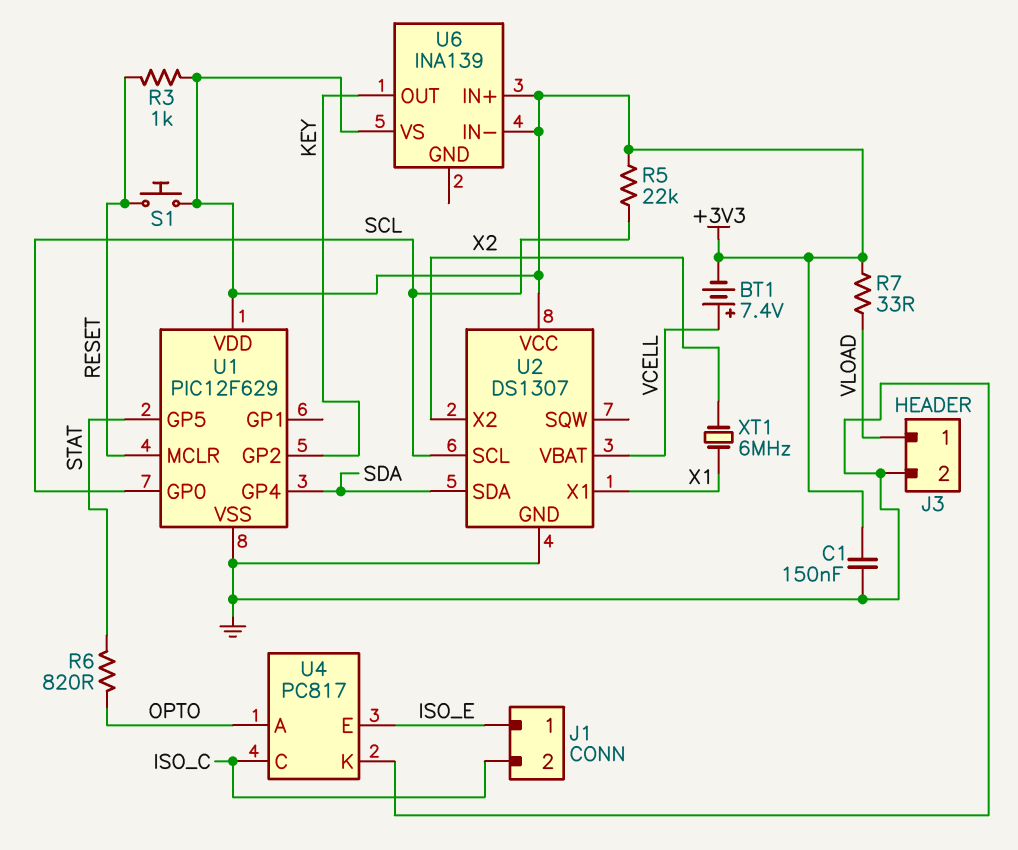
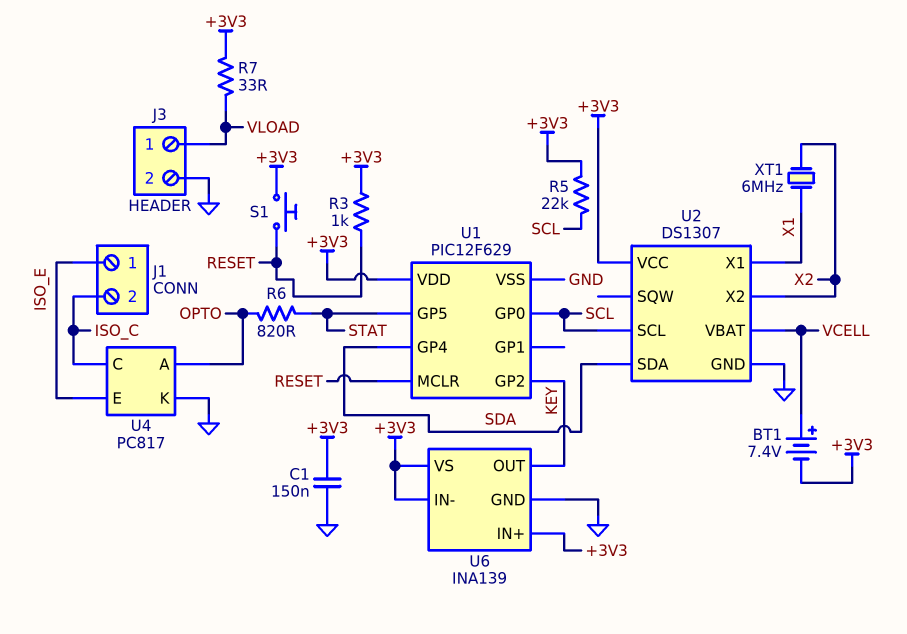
U6 pin GND: none -> GND

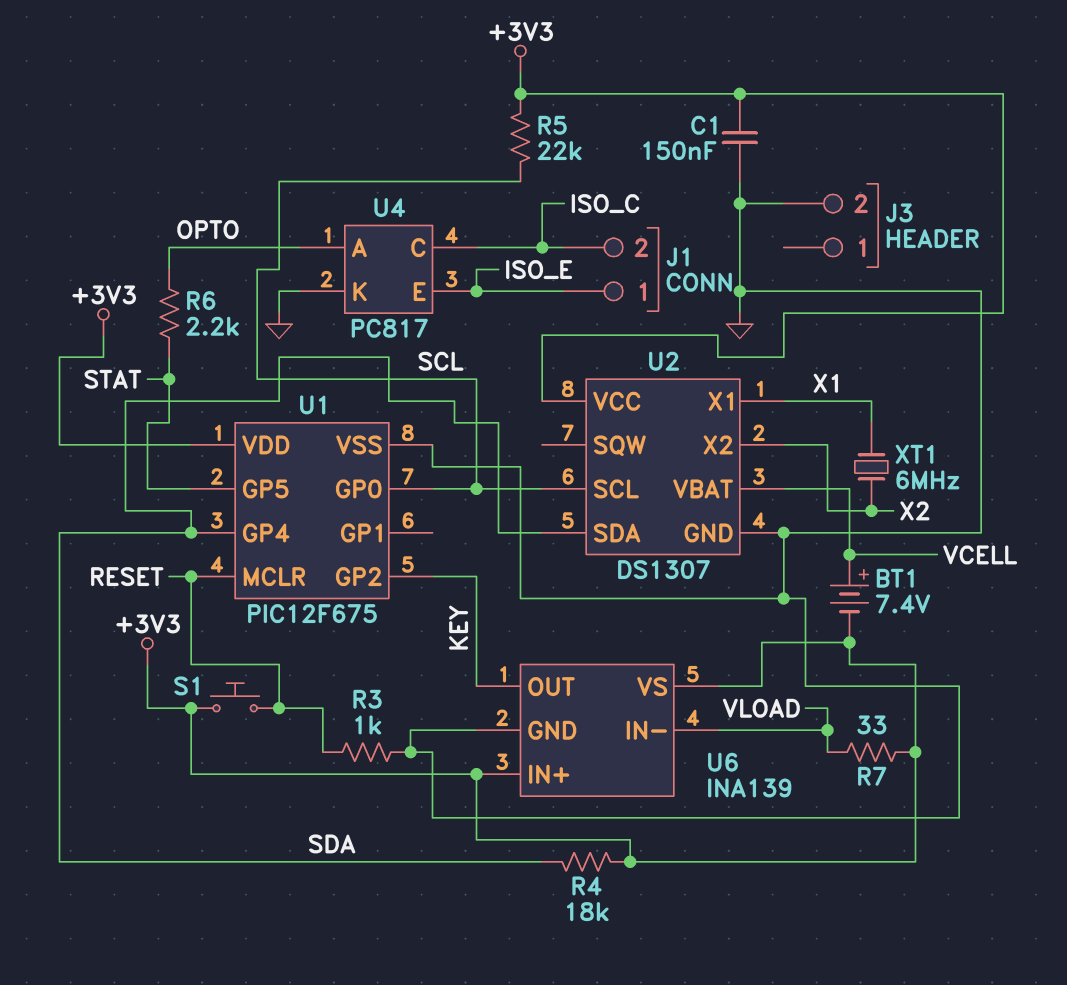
J3 pin 1: VLOAD -> none
R3: 1k (+3V3, RESET) -> 1k (GND, RESET)
R4: none -> 18k (+3V3, SDA)
R6: 820 (OPTO, STAT) -> 2.2k (OPTO, STAT)
U1: PIC12F629 -> PIC12F675
U6 pin IN-: +3V3 -> VLOAD

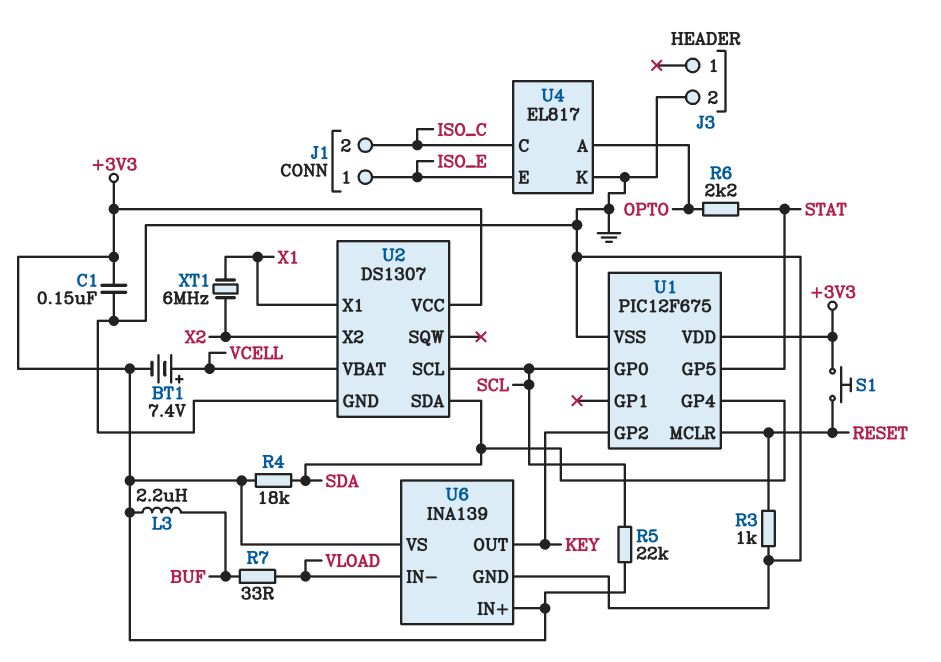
L3: none -> 2.2uH (+3V3, BUF)
R7: 33 (+3V3, VLOAD) -> 33 (BUF, VLOAD)
U4: PC817 -> EL817

